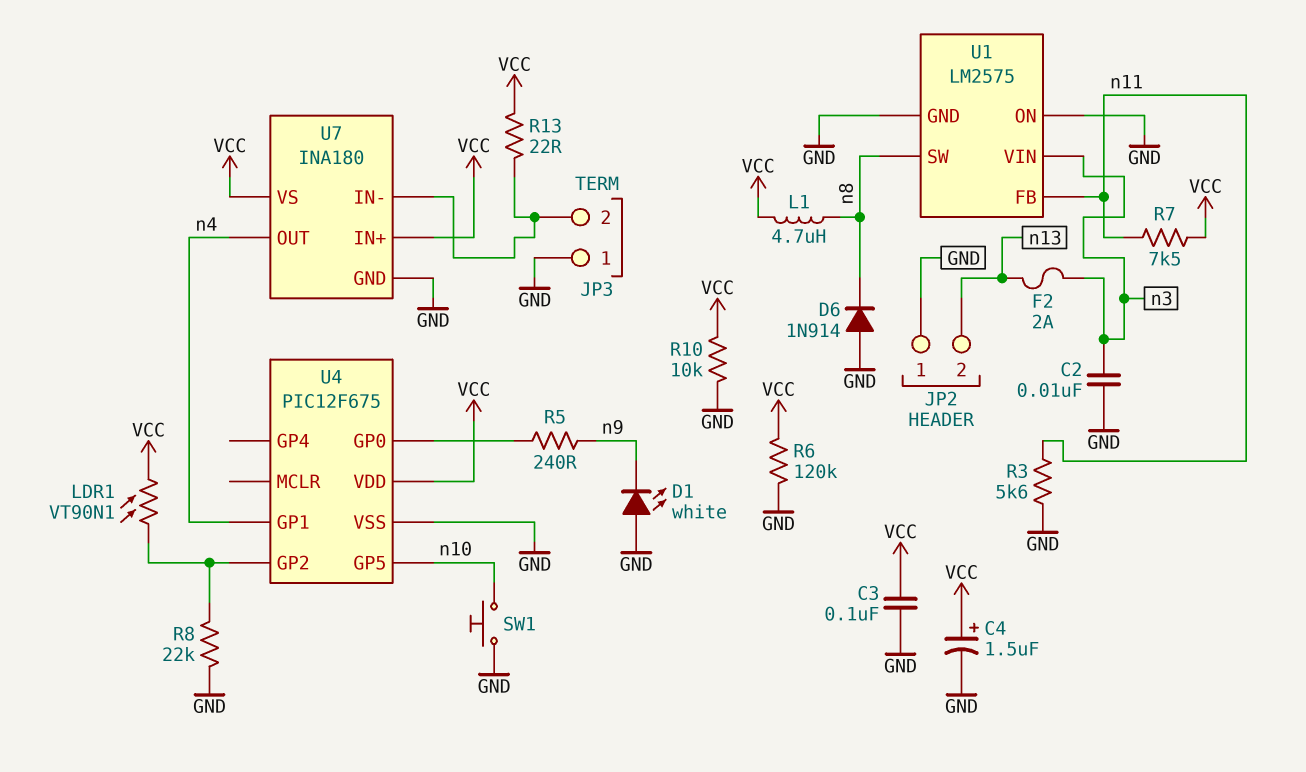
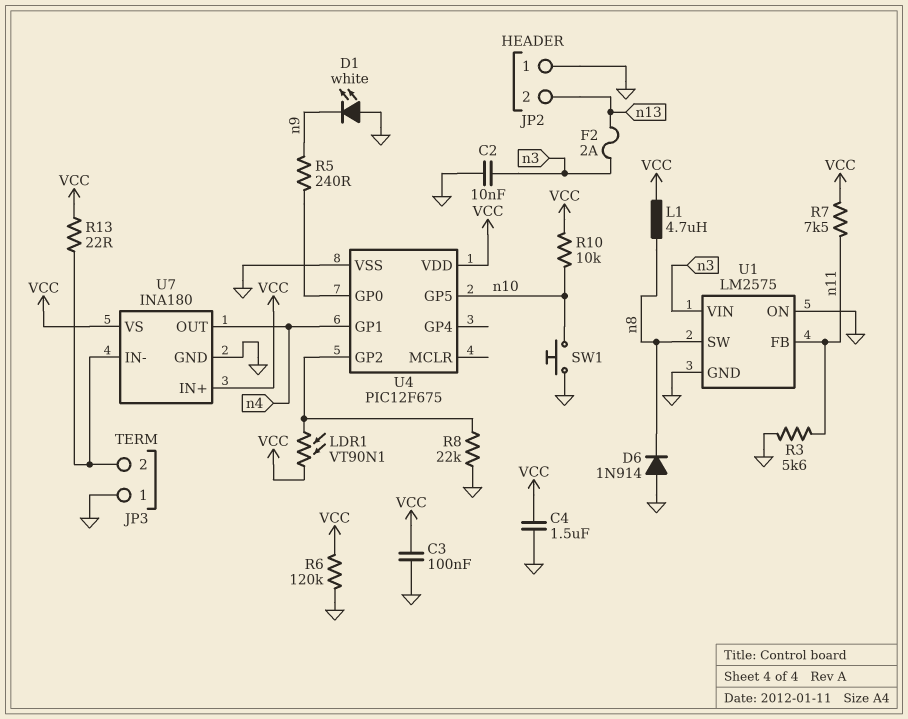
C4: 1.5uF (plus VCC, minus GND) -> 1.5uF (GND, VCC)
R10: 10k (GND, VCC) -> 10k (VCC, n10)

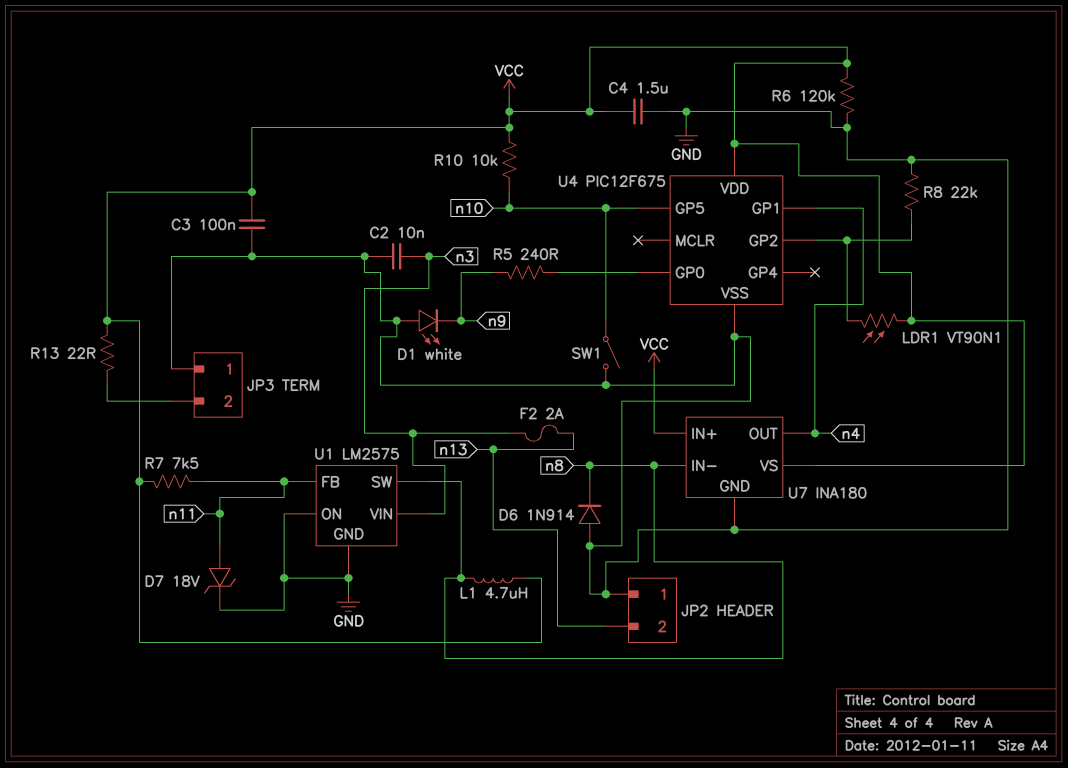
D7: none -> zener 18V (A n11, K GND)
R3: 5.6k (GND, n11) -> none
SW1: button (GND, n10) -> switch (GND, n10)
U7 pin IN-: JP3/2 -> n8

